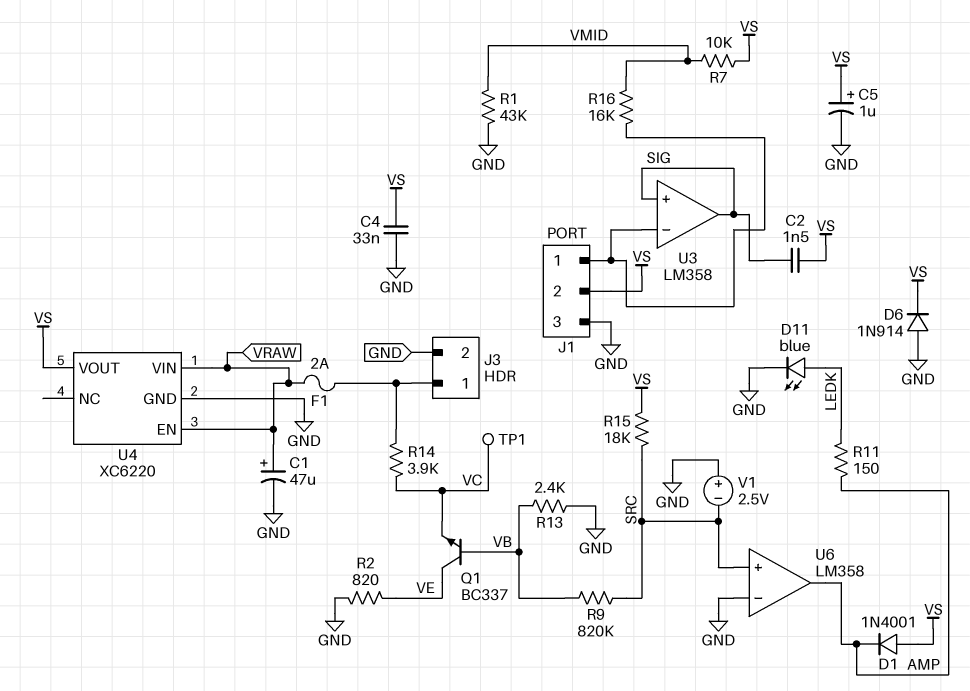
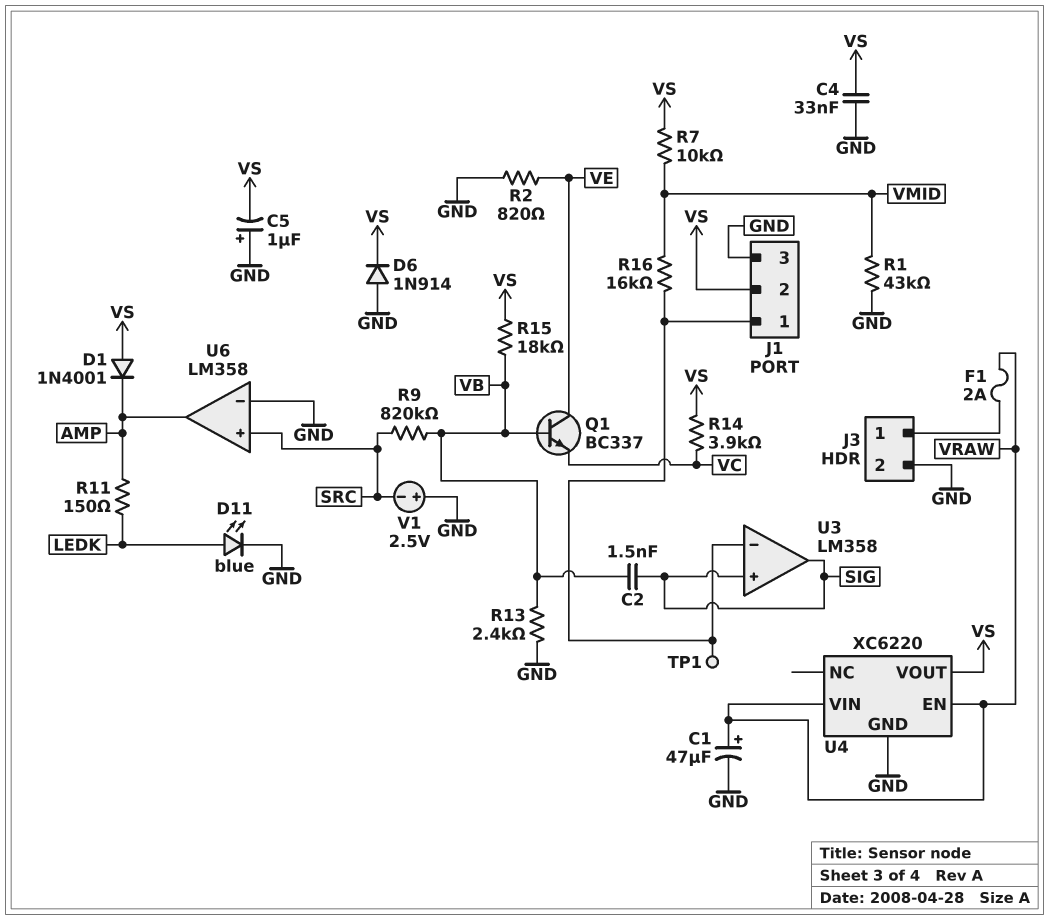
C2: 1.5nF (SIG, VS) -> 1.5nF (SIG, VB)
C5: 1uF (plus VS, minus GND) -> 1uF (plus GND, minus VS)
R14: 3.9k (J3/1, VC) -> 3.9k (VC, VS)
R15: 18k (SRC, VS) -> 18k (VB, VS)
TP1: test point (VC) -> test point (J1/1)

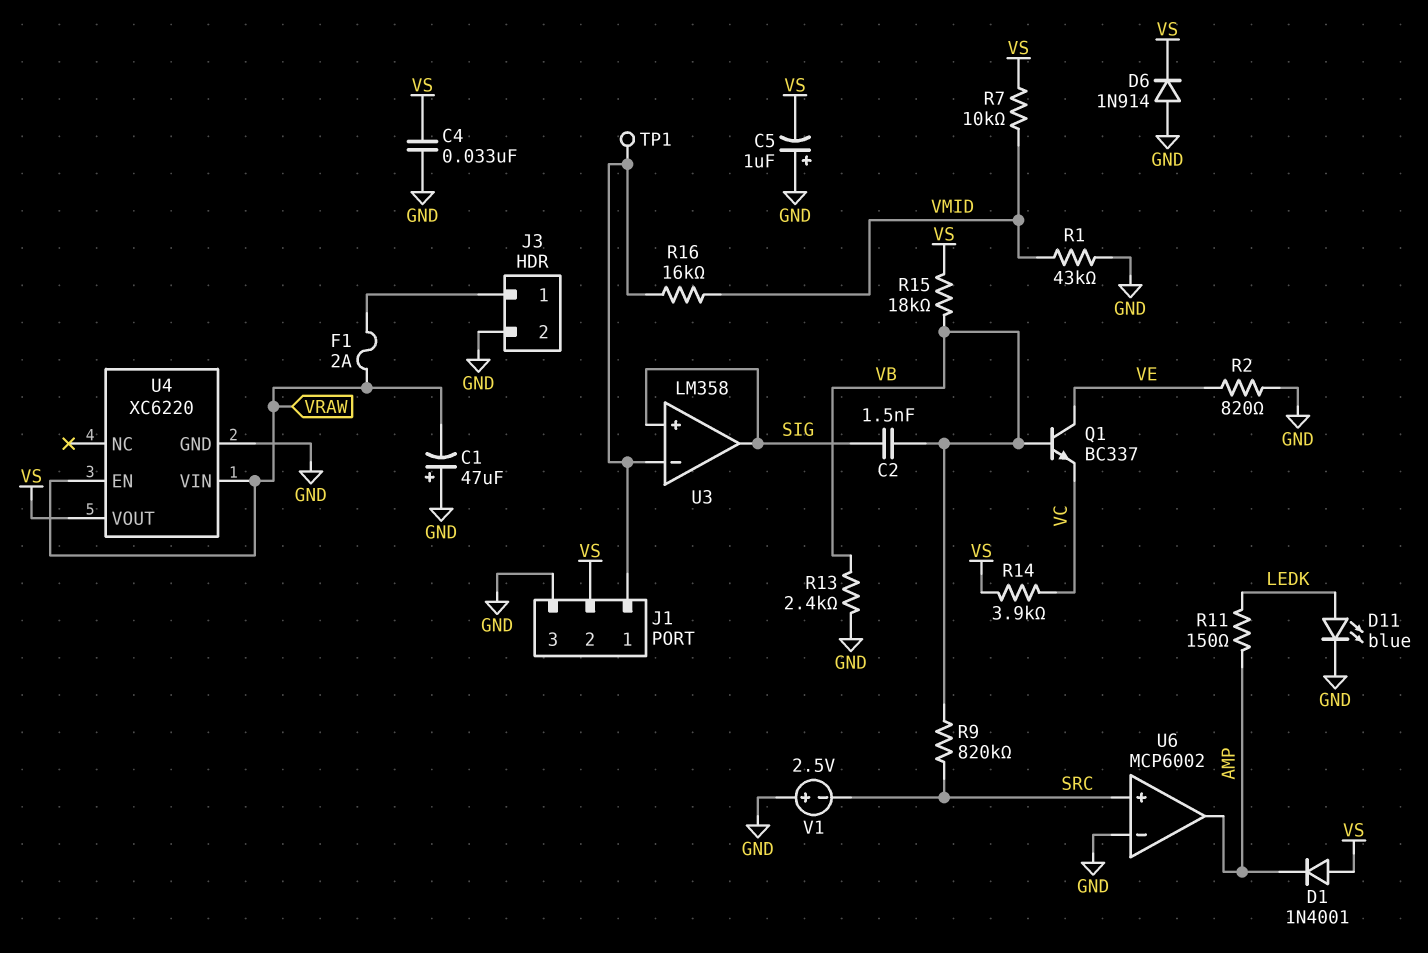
C1: 47uF (plus VRAW, minus GND) -> 47uF (plus GND, minus VRAW)
U6: LM358 -> MCP6002

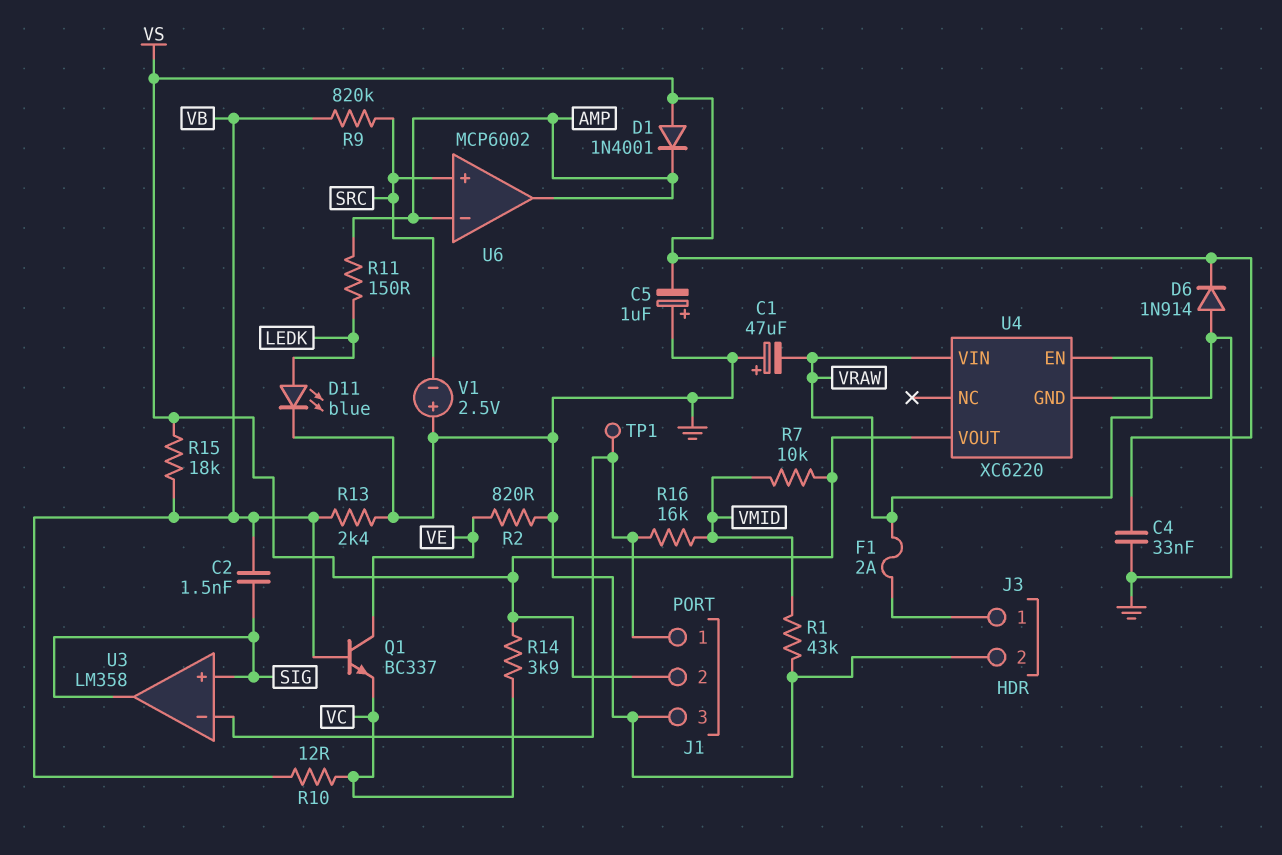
R10: none -> 12 (VB, VC)
U6 pin in-: GND -> AMP

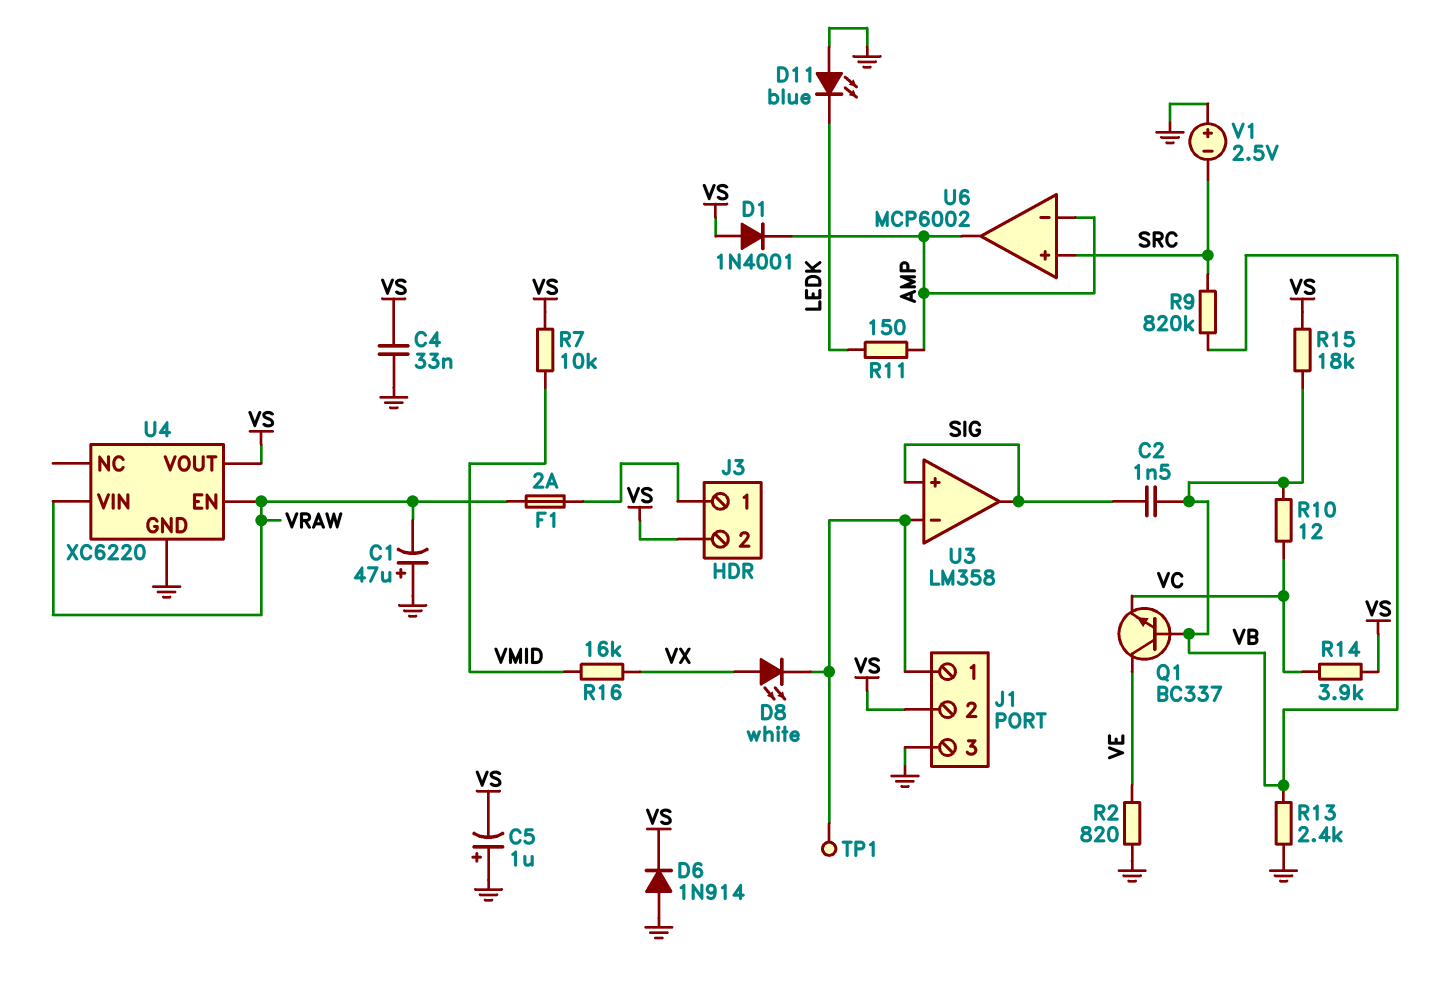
D8: none -> LED white (A VX, K J1/1)
D11: LED blue (A LEDK, K GND) -> LED blue (A GND, K LEDK)
J3 pin 2: GND -> VS
R1: 43k (GND, VMID) -> none
R16: 16k (J1/1, VMID) -> 16k (VMID, VX)

